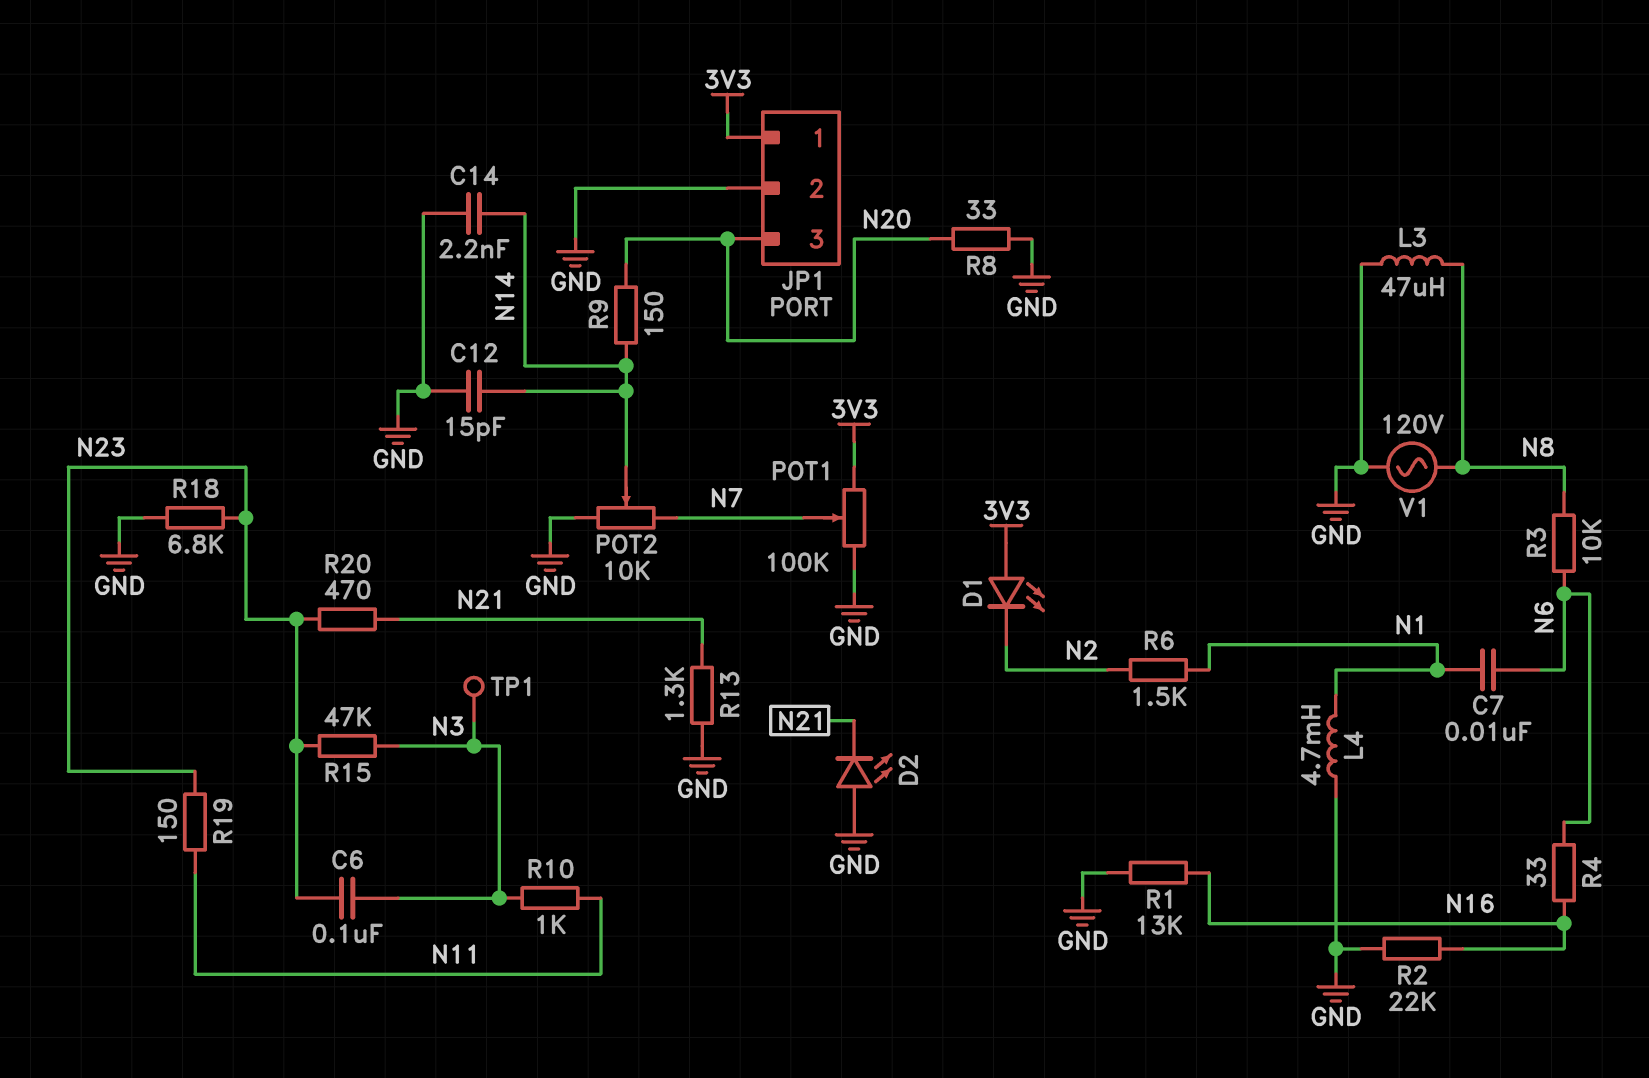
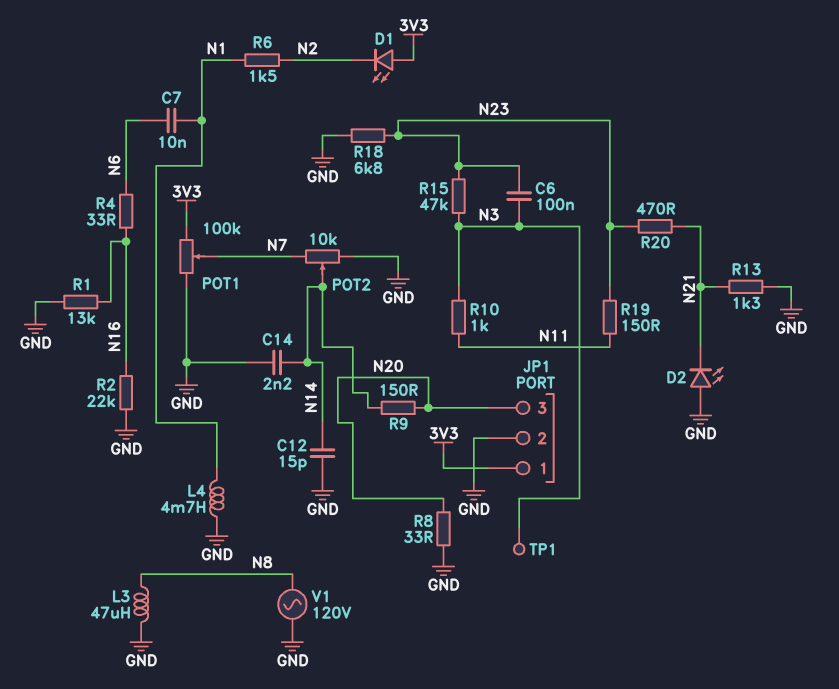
R3: 10k (N6, N8) -> none

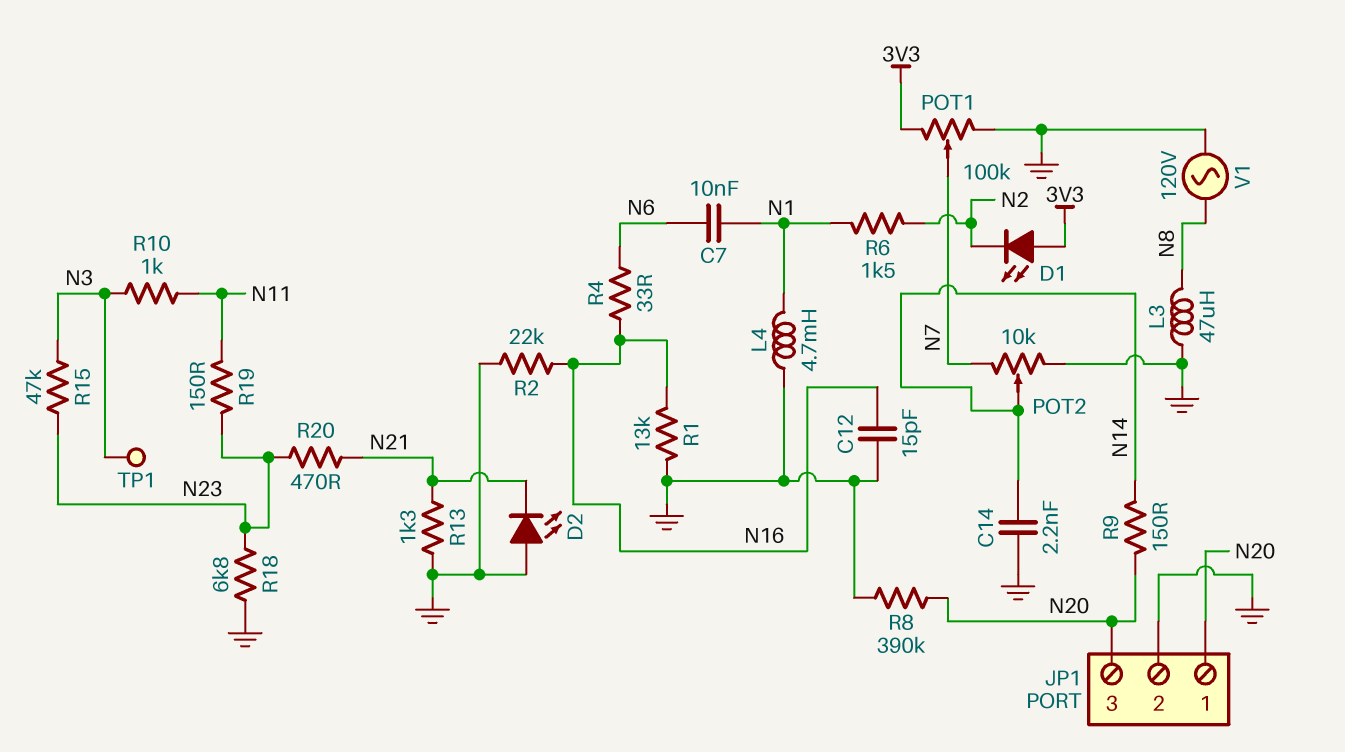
C6: 100nF (N3, N23) -> none
C12: 15pF (GND, N14) -> 15pF (GND, N16)
JP1 pin 1: 3V3 -> N20
R8: 33 (GND, N20) -> 390k (GND, N20)

